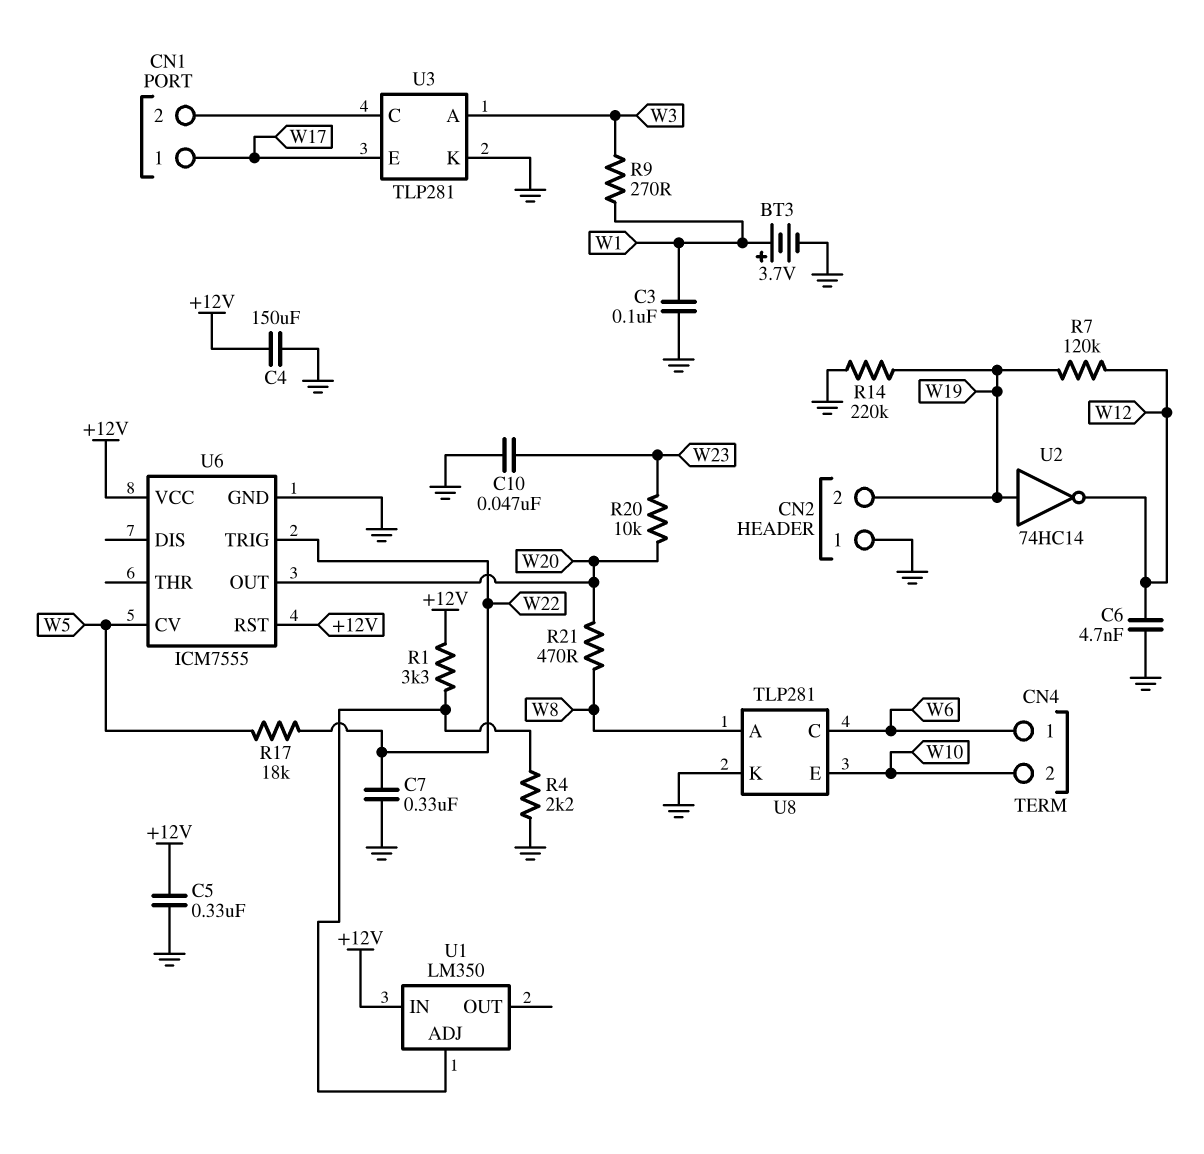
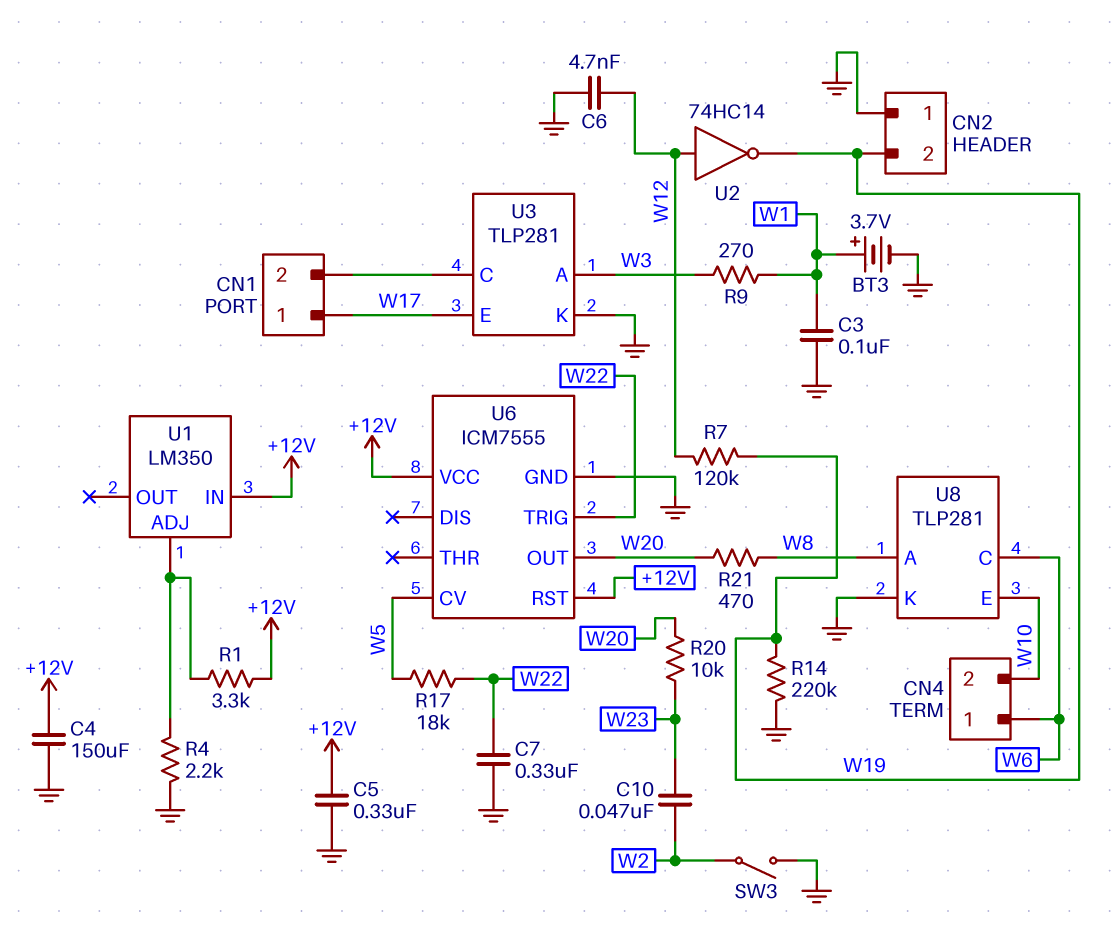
C10: 47nF (GND, W23) -> 47nF (W2, W23)
SW3: none -> switch (GND, W2)
U2: NOT 74HC14 (in W19, out W12) -> NOT 74HC14 (in W12, out W19)

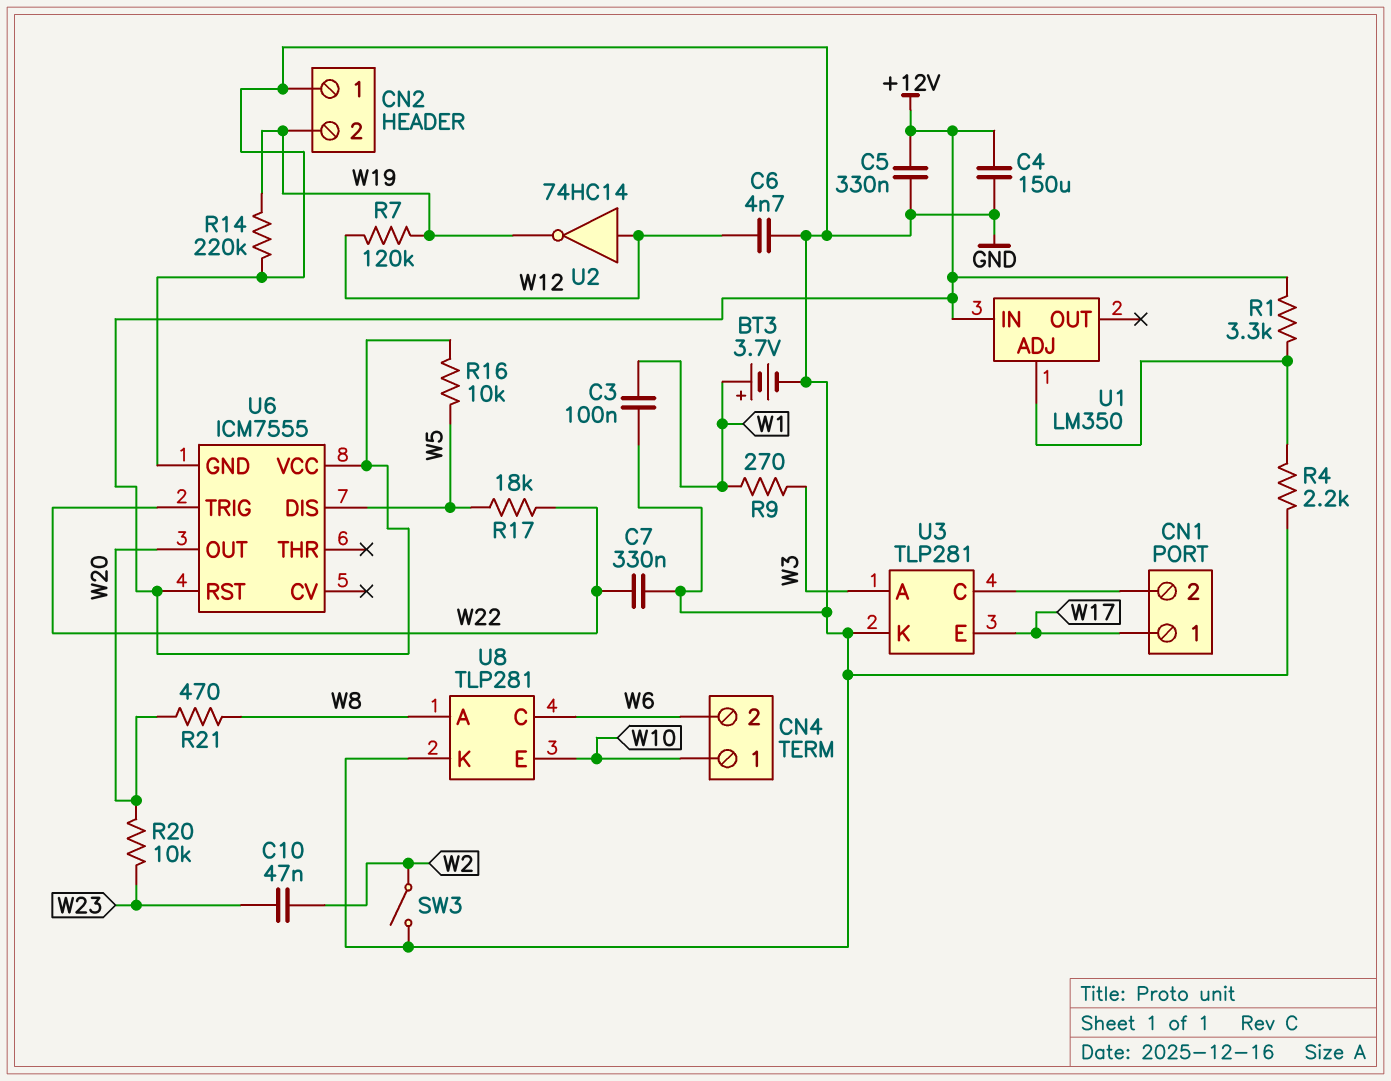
CN4 pin 1: W6 -> W10
CN4 pin 2: W10 -> W6
R16: none -> 10k (+12V, W5)
U6 pin CV: W5 -> none
U6 pin DIS: none -> W5

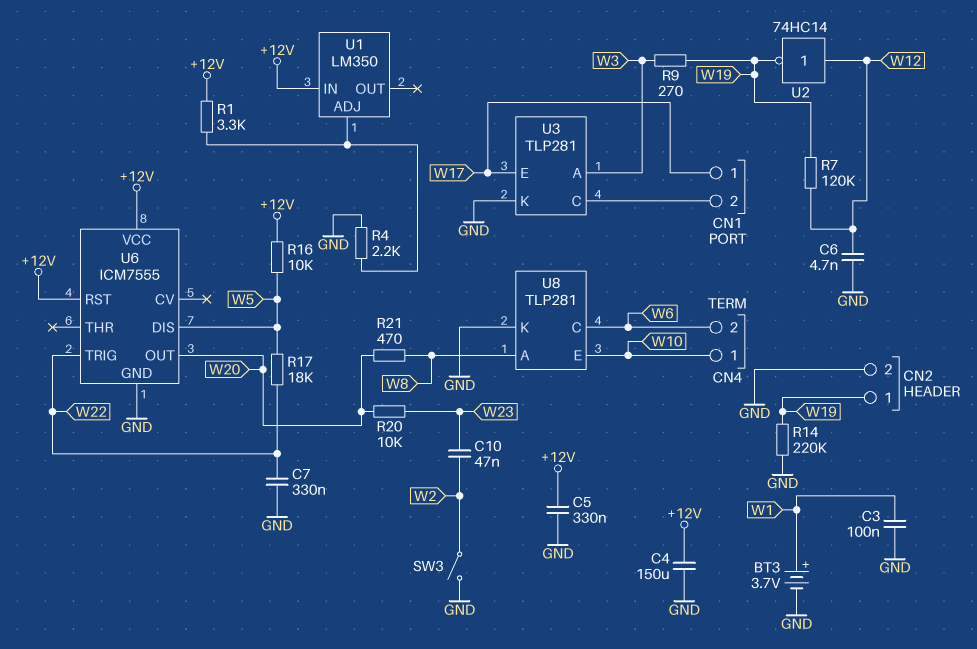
CN2 pin 1: GND -> W19
CN2 pin 2: W19 -> GND
R9: 270 (W1, W3) -> 270 (W3, W19)

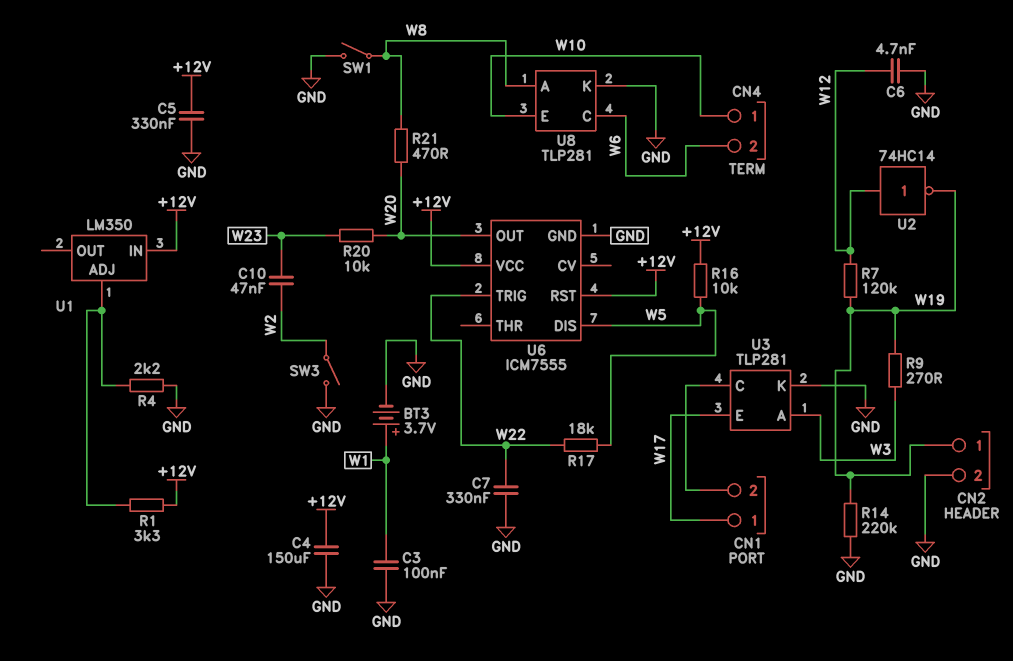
SW1: none -> switch (GND, W8)

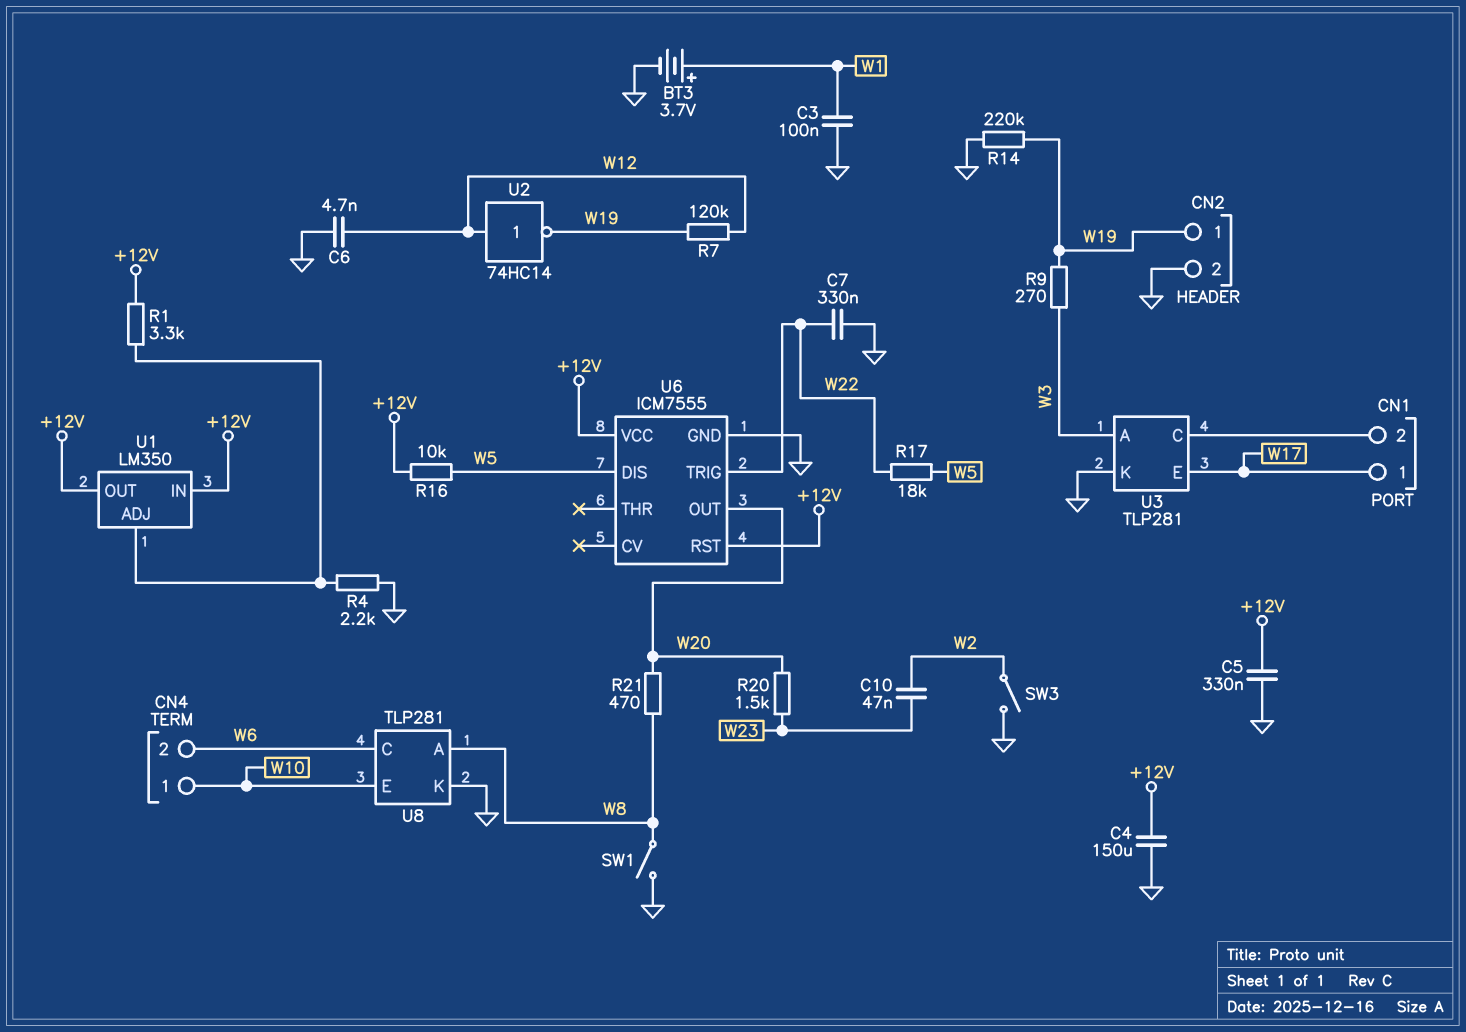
R20: 10k (W20, W23) -> 1.5k (W20, W23)
U1 pin OUT: none -> +12V

